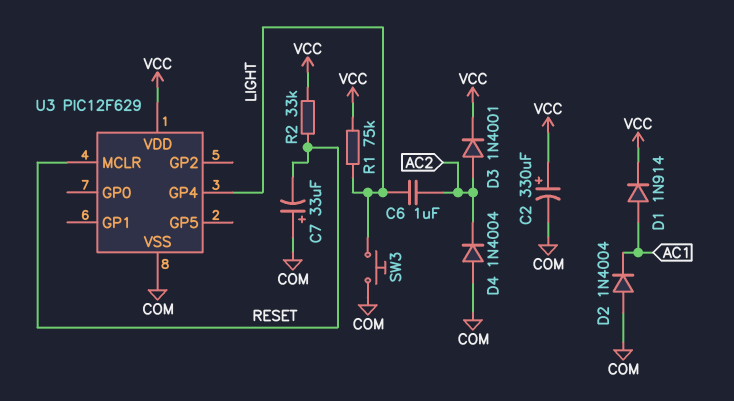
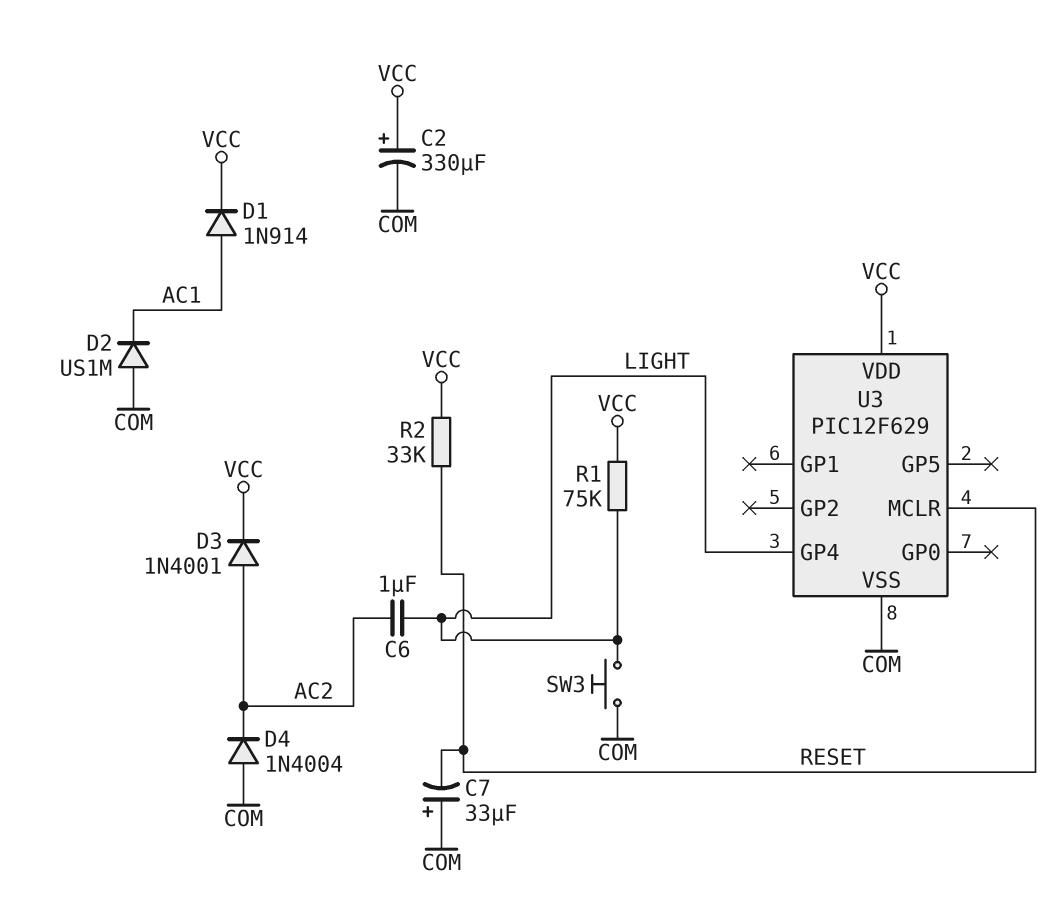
D2: diode 1N4004 (A COM, K AC1) -> diode US1M (A COM, K AC1)

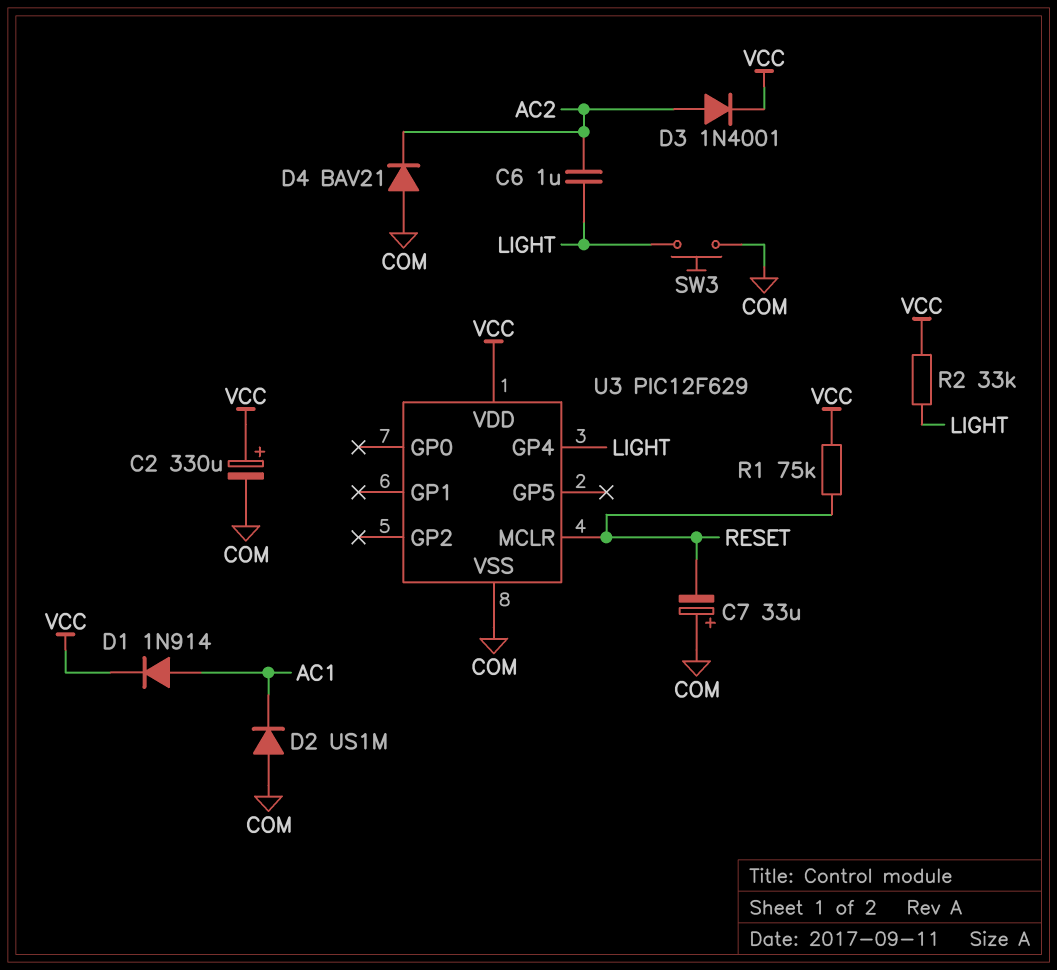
D4: diode 1N4004 (A COM, K AC2) -> diode BAV21 (A COM, K AC2)
R1: 75k (LIGHT, VCC) -> 75k (RESET, VCC)
R2: 33k (RESET, VCC) -> 33k (LIGHT, VCC)

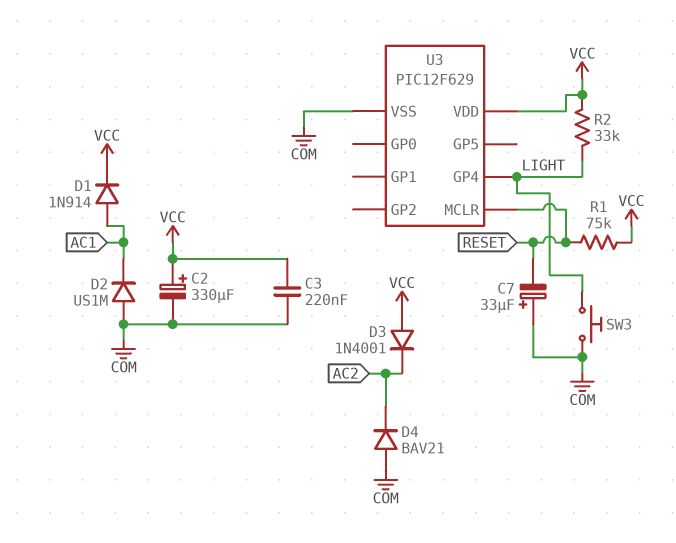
C3: none -> 220nF (COM, VCC)
C6: 1uF (AC2, LIGHT) -> none
D3: diode 1N4001 (A AC2, K VCC) -> diode 1N4001 (A VCC, K AC2)

